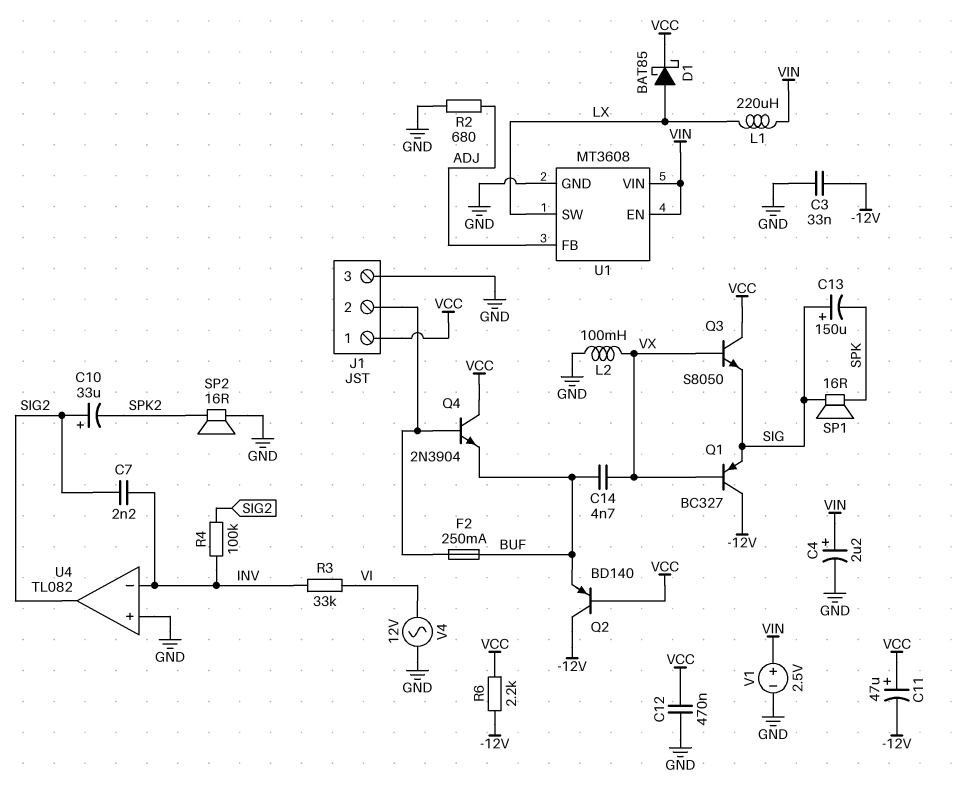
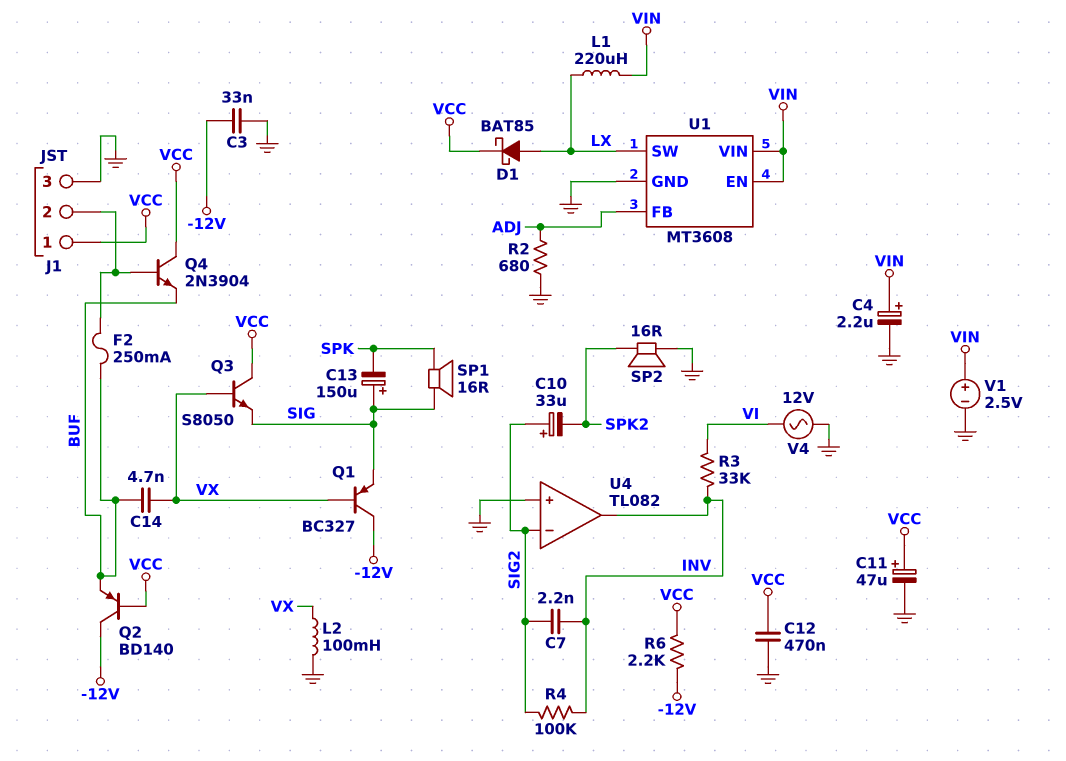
C11: 47uF (plus VCC, minus -12V) -> 47uF (plus VCC, minus GND)
U4 pin in-: INV -> SIG2
U4 pin out: SIG2 -> INV

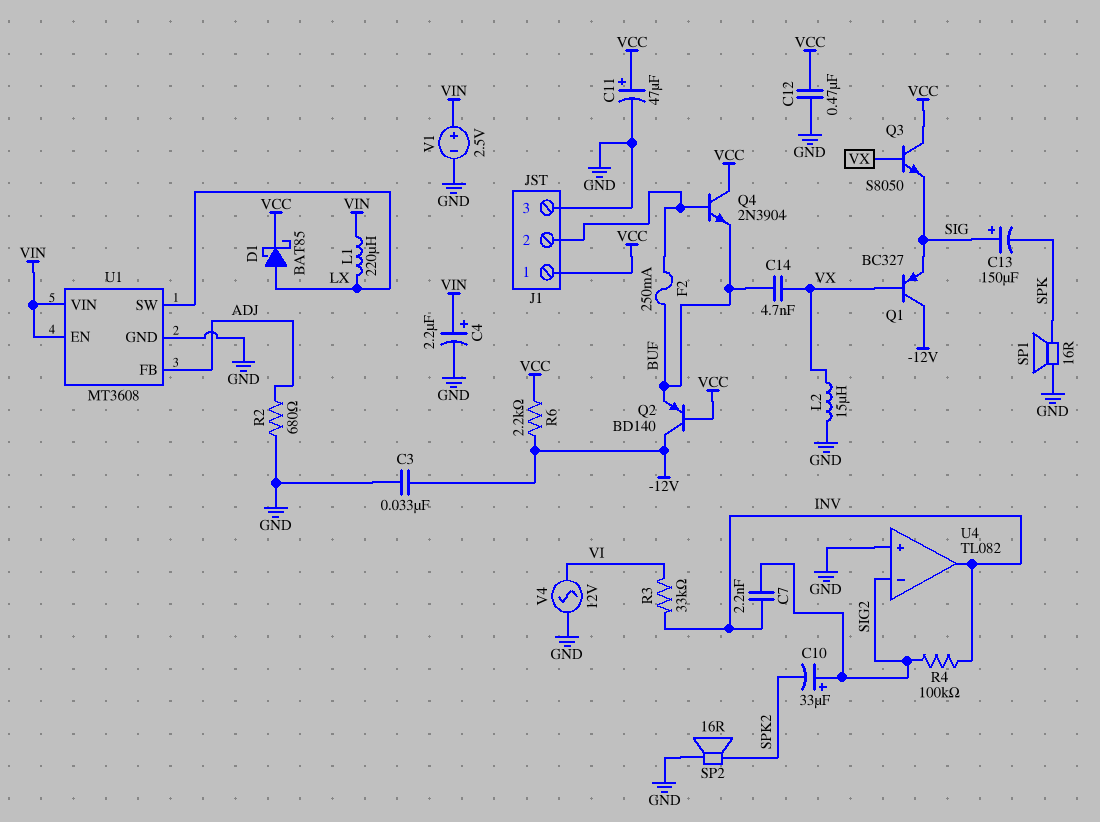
L2: 100mH (GND, VX) -> 15uH (GND, VX)
SP1: speaker 16R (SIG, SPK) -> speaker 16R (GND, SPK)

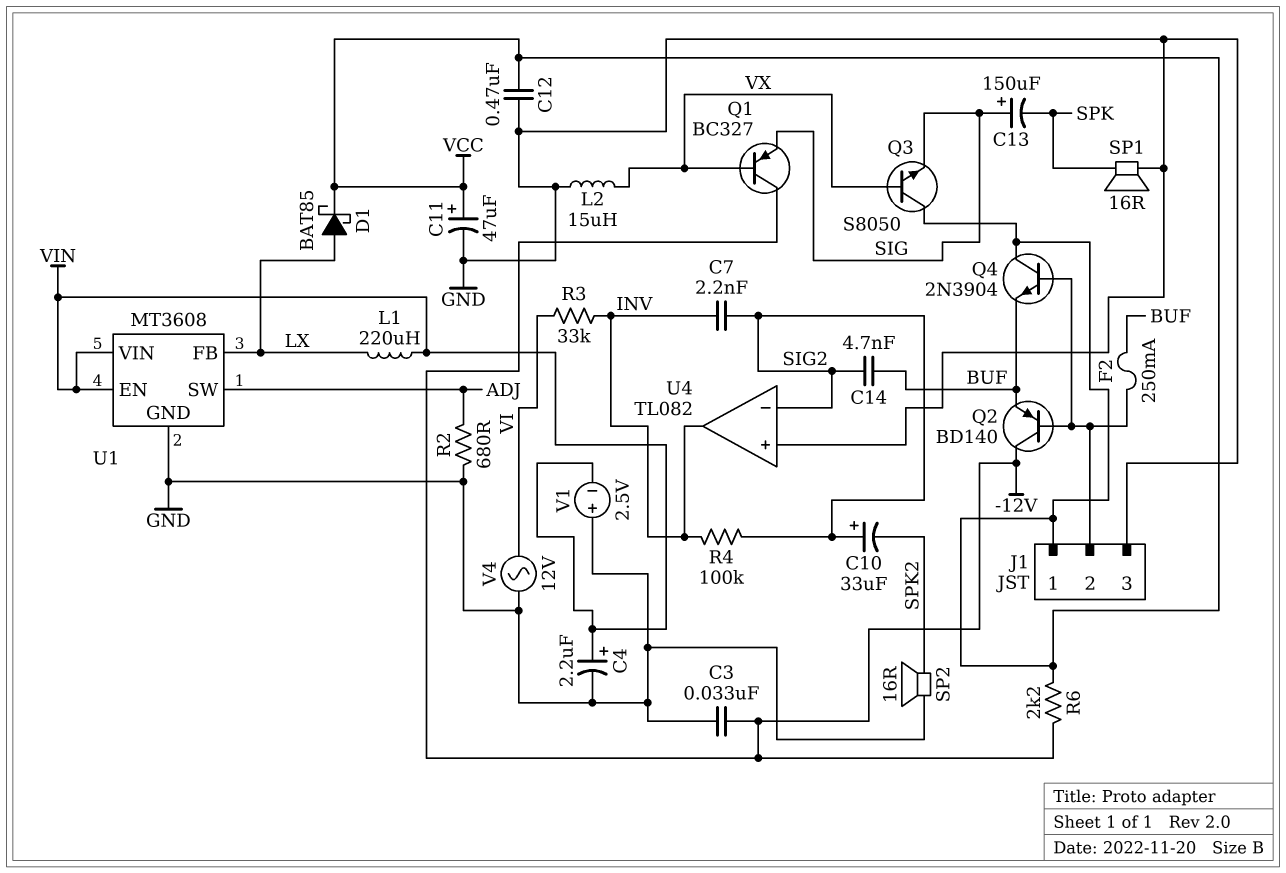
C14: 4.7nF (BUF, VX) -> 4.7nF (BUF, SIG2)
Q2: PNP BD140 (B VCC, C -12V, E BUF) -> PNP BD140 (B J1/2, C -12V, E BUF)
U1 pin FB: ADJ -> LX
U1 pin SW: LX -> ADJ
V1: 2.5V (plus VIN, minus GND) -> 2.5V (plus GND, minus VIN)

